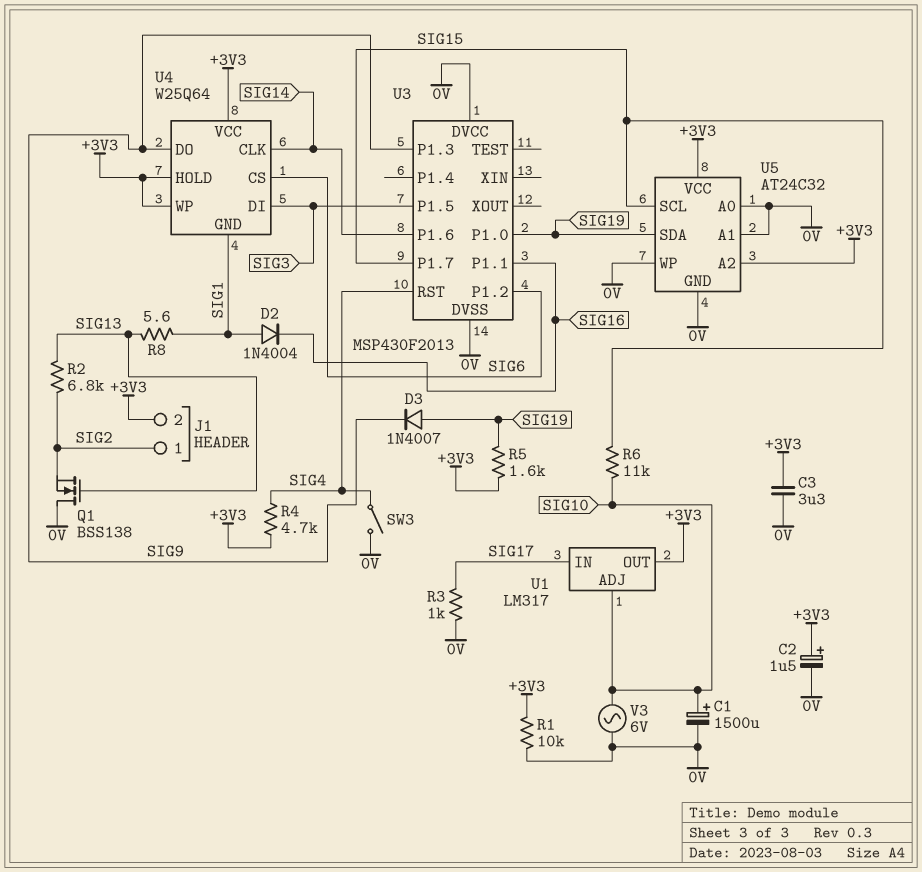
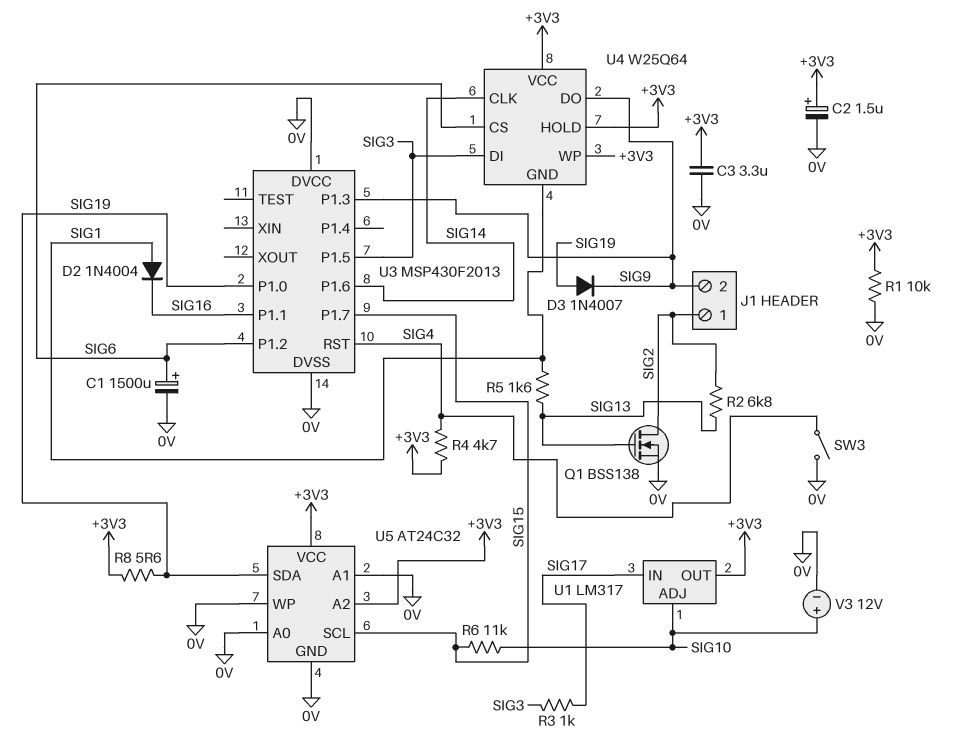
C1: 1500uF (plus SIG10, minus 0V) -> 1500uF (plus SIG6, minus 0V)
J1 pin 2: +3V3 -> SIG9
Q1: NMOS BSS138 (G SIG13, D 0V, S SIG2) -> NMOS BSS138 (G SIG13, D SIG2, S 0V)
R3: 1k (0V, SIG17) -> 1k (SIG3, SIG17)
R5: 1.6k (+3V3, SIG19) -> 1.6k (SIG1, SIG13)
R8: 5.6 (SIG1, SIG13) -> 5.6 (+3V3, SIG19)
V3: AC 6V (0V, SIG10) -> 12V (plus SIG10, minus 0V)

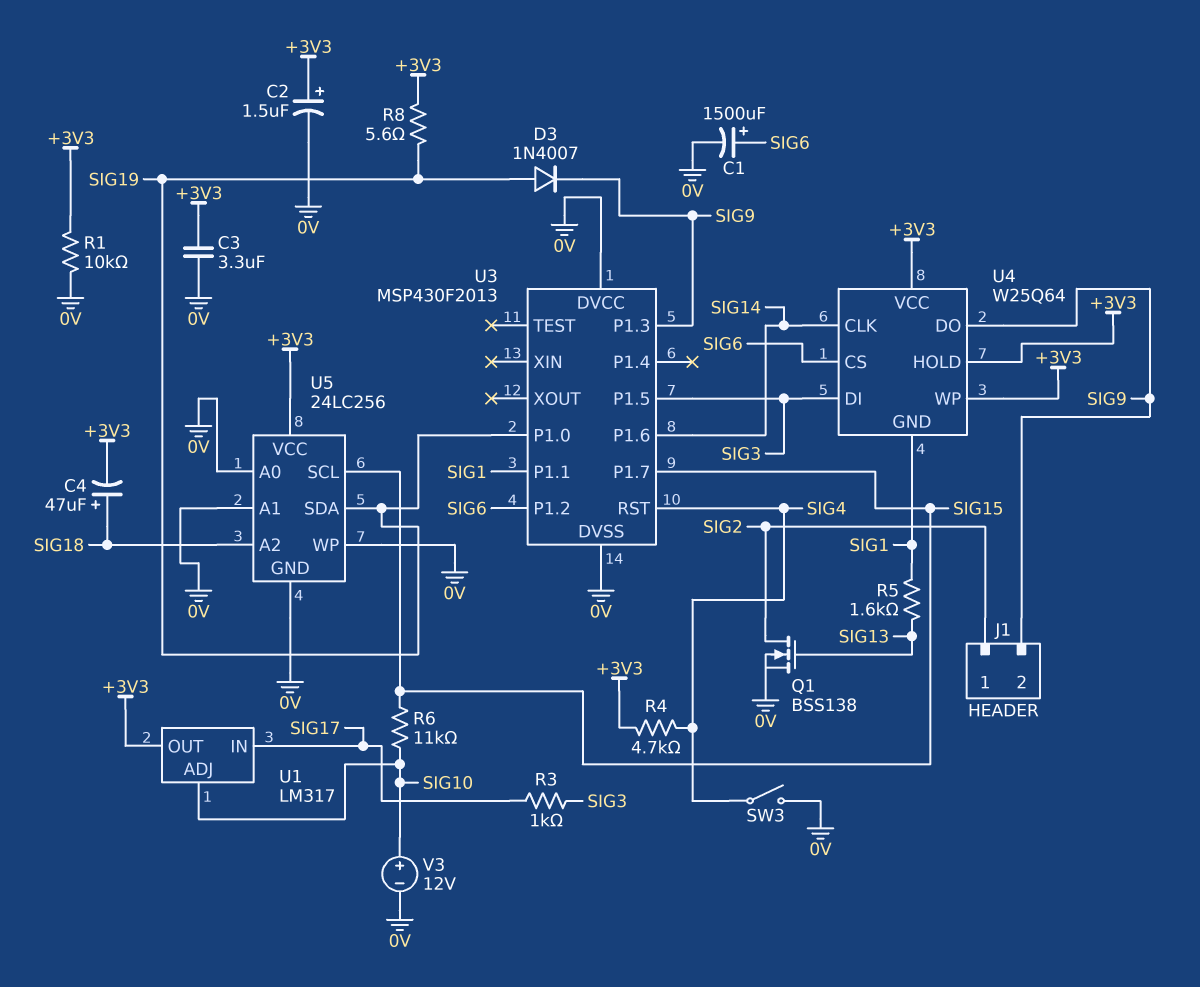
C4: none -> 47uF (plus SIG18, minus +3V3)
D2: diode 1N4004 (A SIG1, K SIG16) -> none
R2: 6.8k (SIG2, SIG13) -> none
U3 pin P1.1: SIG16 -> SIG1
U5: AT24C32 -> 24LC256
U5 pin A2: +3V3 -> SIG18

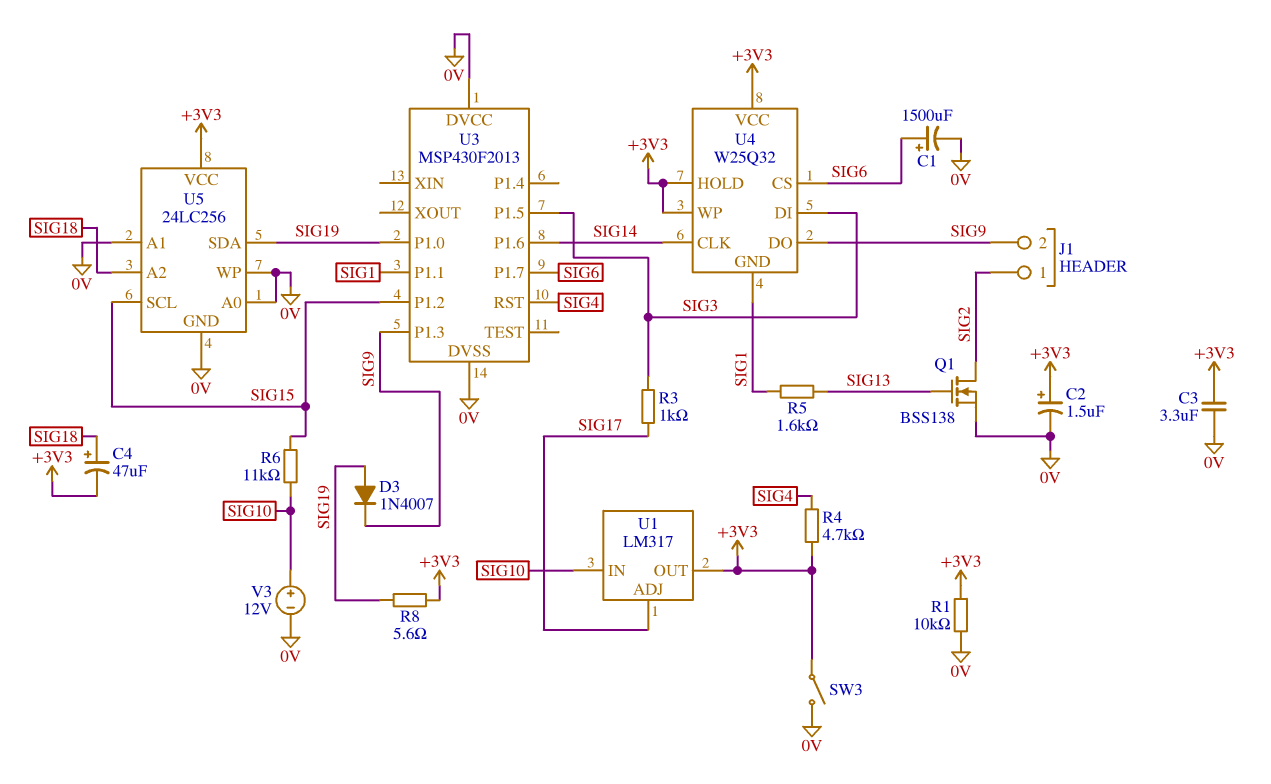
SW3: switch (0V, SIG4) -> switch (+3V3, 0V)
U1 pin ADJ: SIG10 -> SIG17
U1 pin IN: SIG17 -> SIG10
U3 pin P1.2: SIG6 -> SIG15
U3 pin P1.7: SIG15 -> SIG6
U4: W25Q64 -> W25Q32

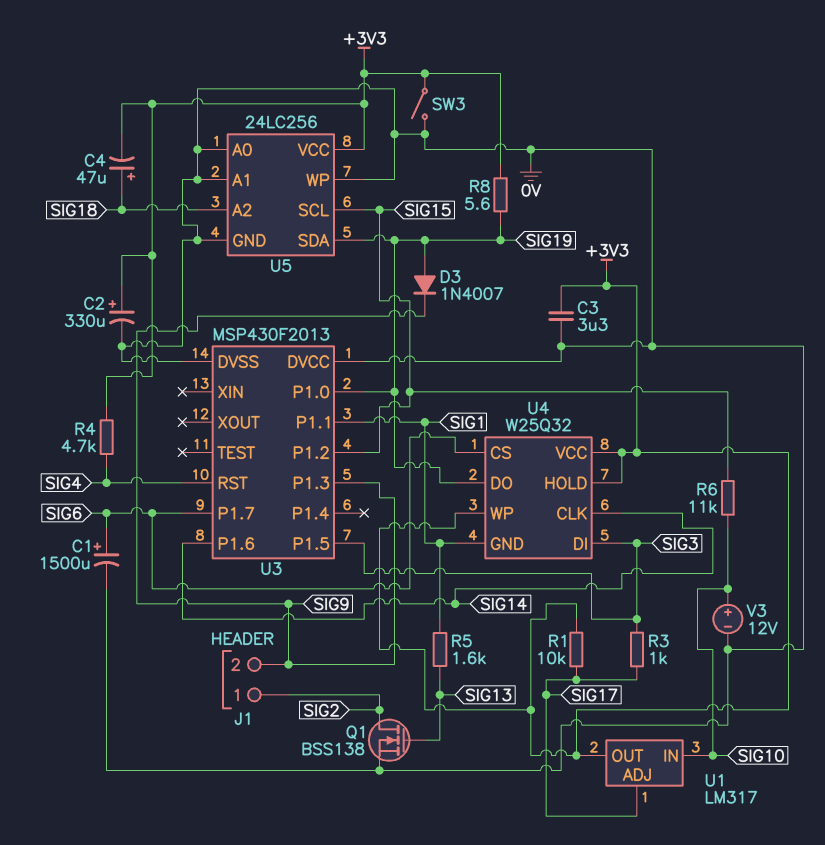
C2: 1.5uF (plus +3V3, minus 0V) -> 330uF (plus +3V3, minus 0V)
R1: 10k (+3V3, 0V) -> 10k (+3V3, SIG17)
U4 pin DO: SIG9 -> SIG19

